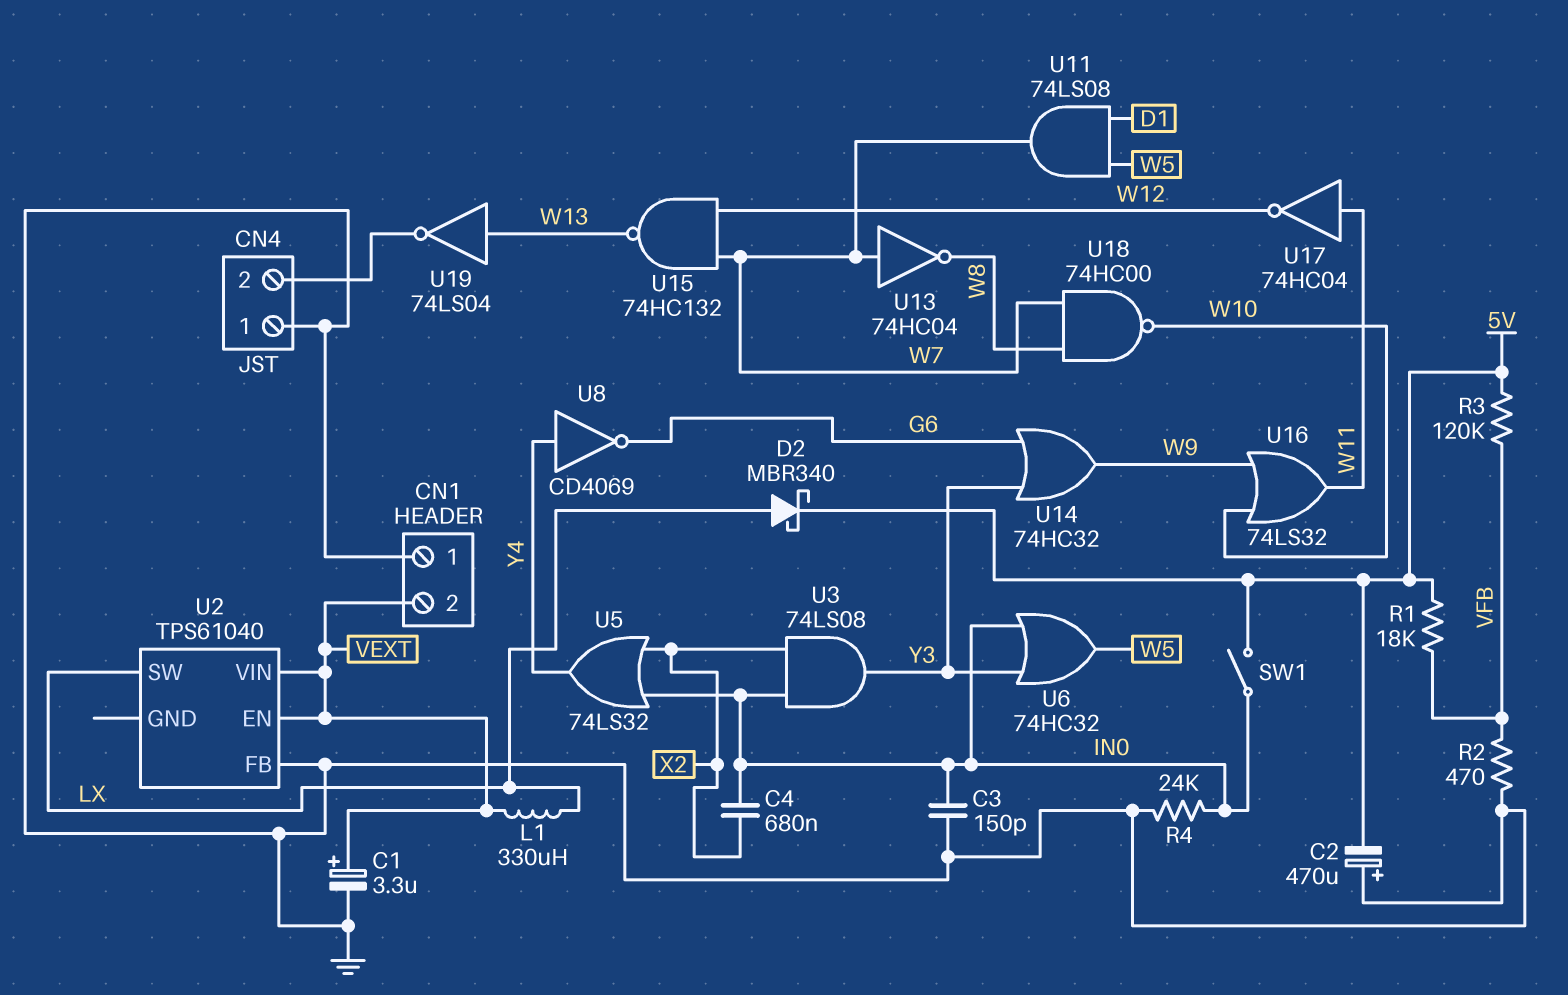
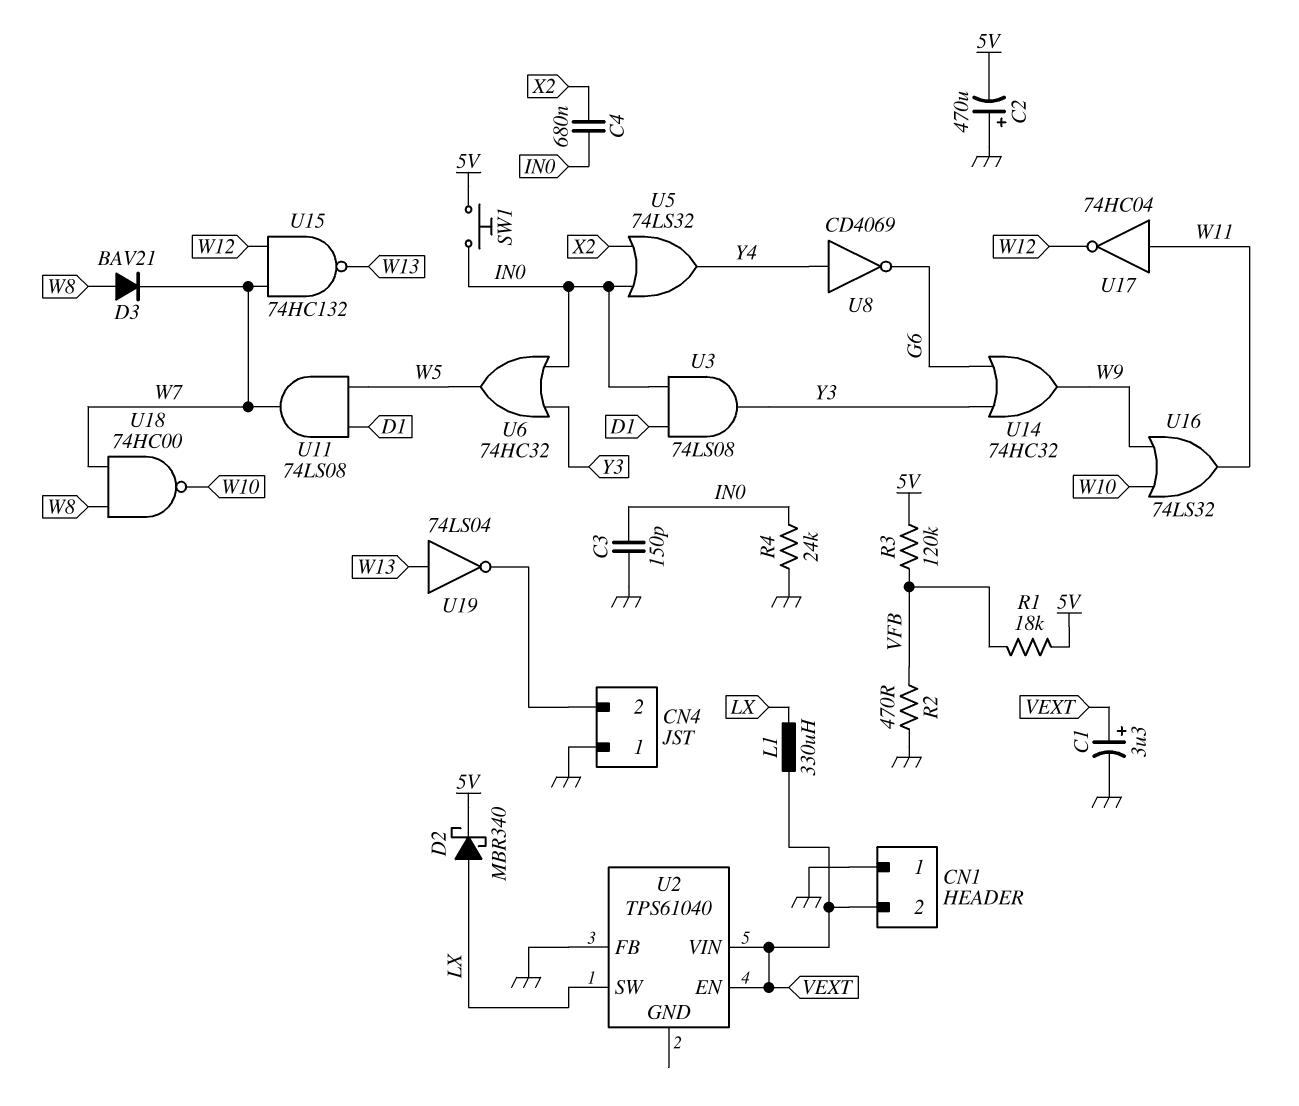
D3: none -> diode BAV21 (A W8, K W7)
SW1: switch (5V, IN0) -> button (5V, IN0)
U3: AND 74LS08 (in IN0, in X2, out Y3) -> AND 74LS08 (in D1, in IN0, out Y3)
U13: NOT 74HC04 (in W7, out W8) -> none

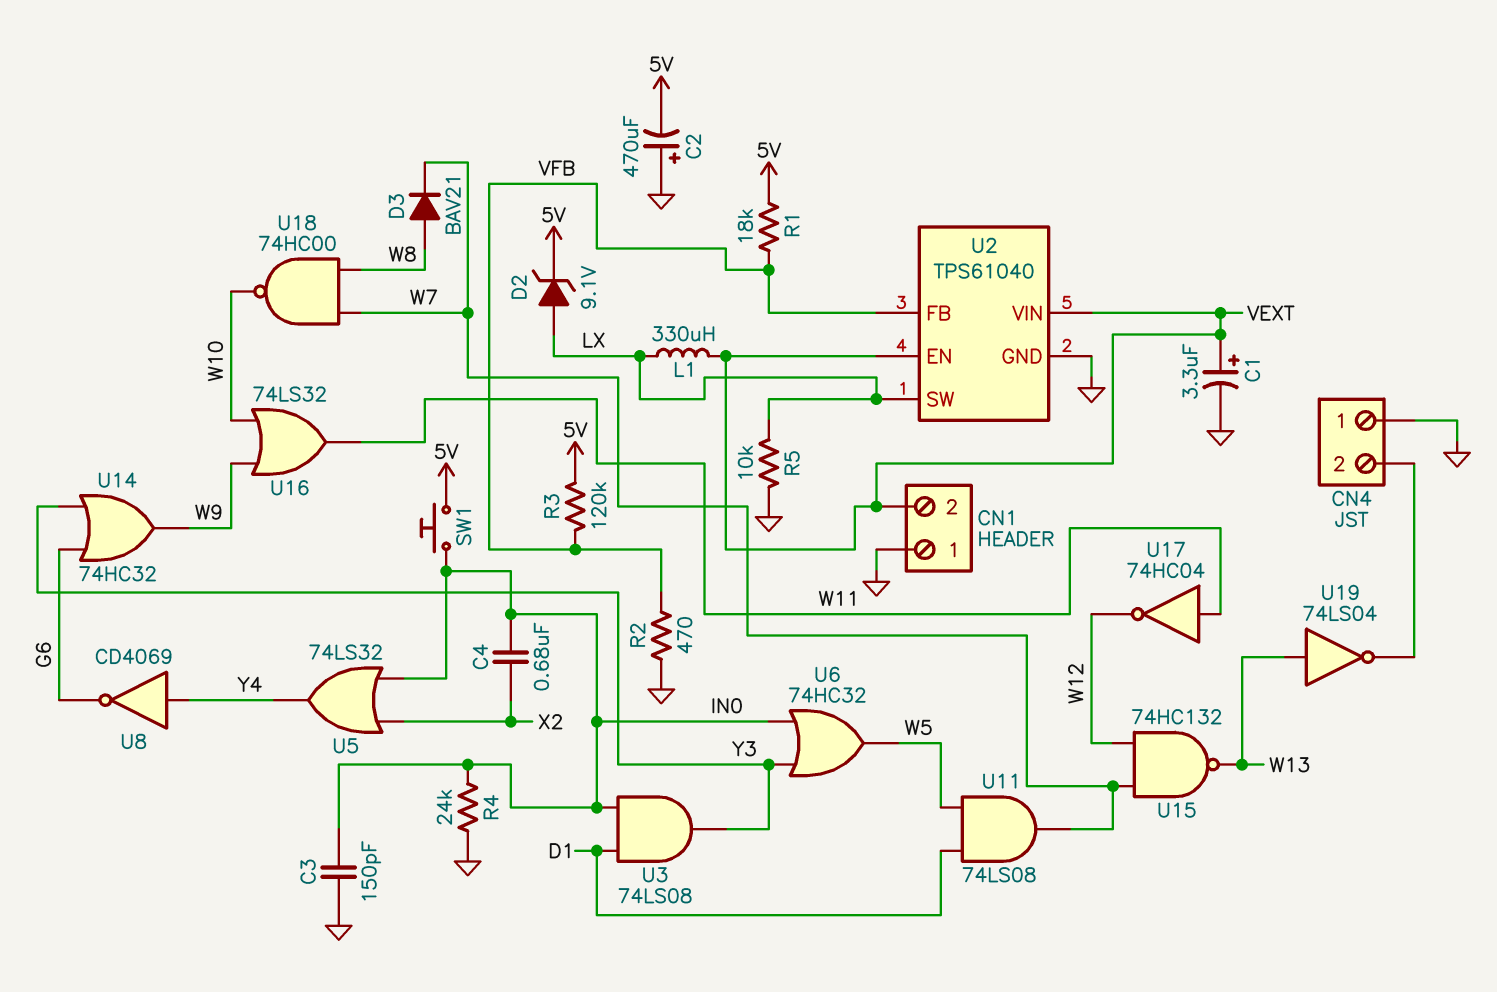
D2: schottky MBR340 (A LX, K 5V) -> zener 9.1V (A LX, K 5V)
R5: none -> 10k (GND, LX)
U2 pin FB: GND -> VFB
U2 pin GND: none -> GND

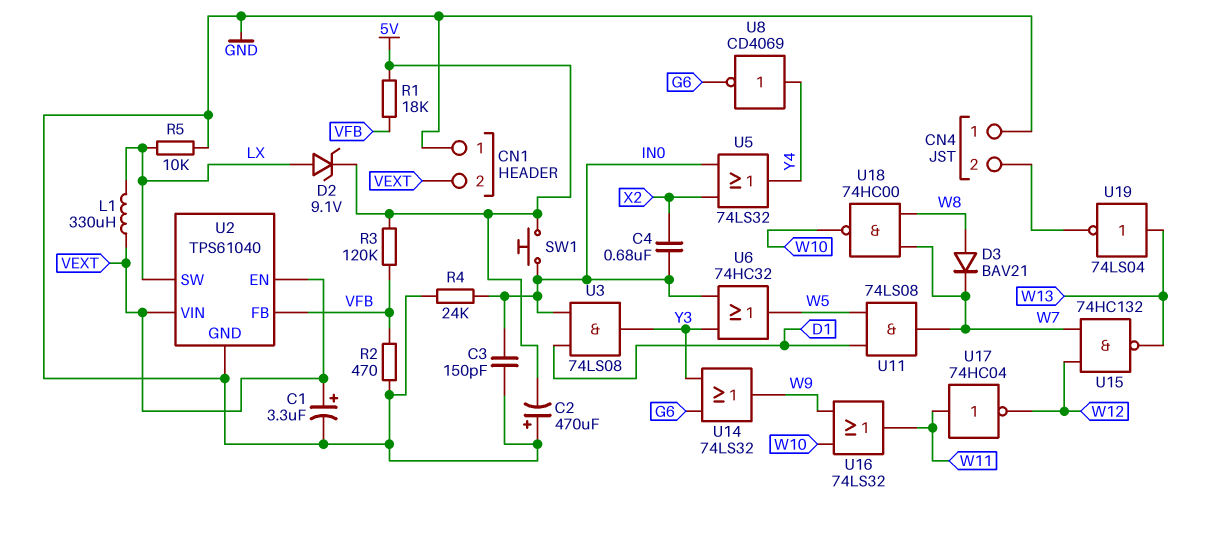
U14: OR 74HC32 (in G6, in Y3, out W9) -> OR 74LS32 (in G6, in Y3, out W9)

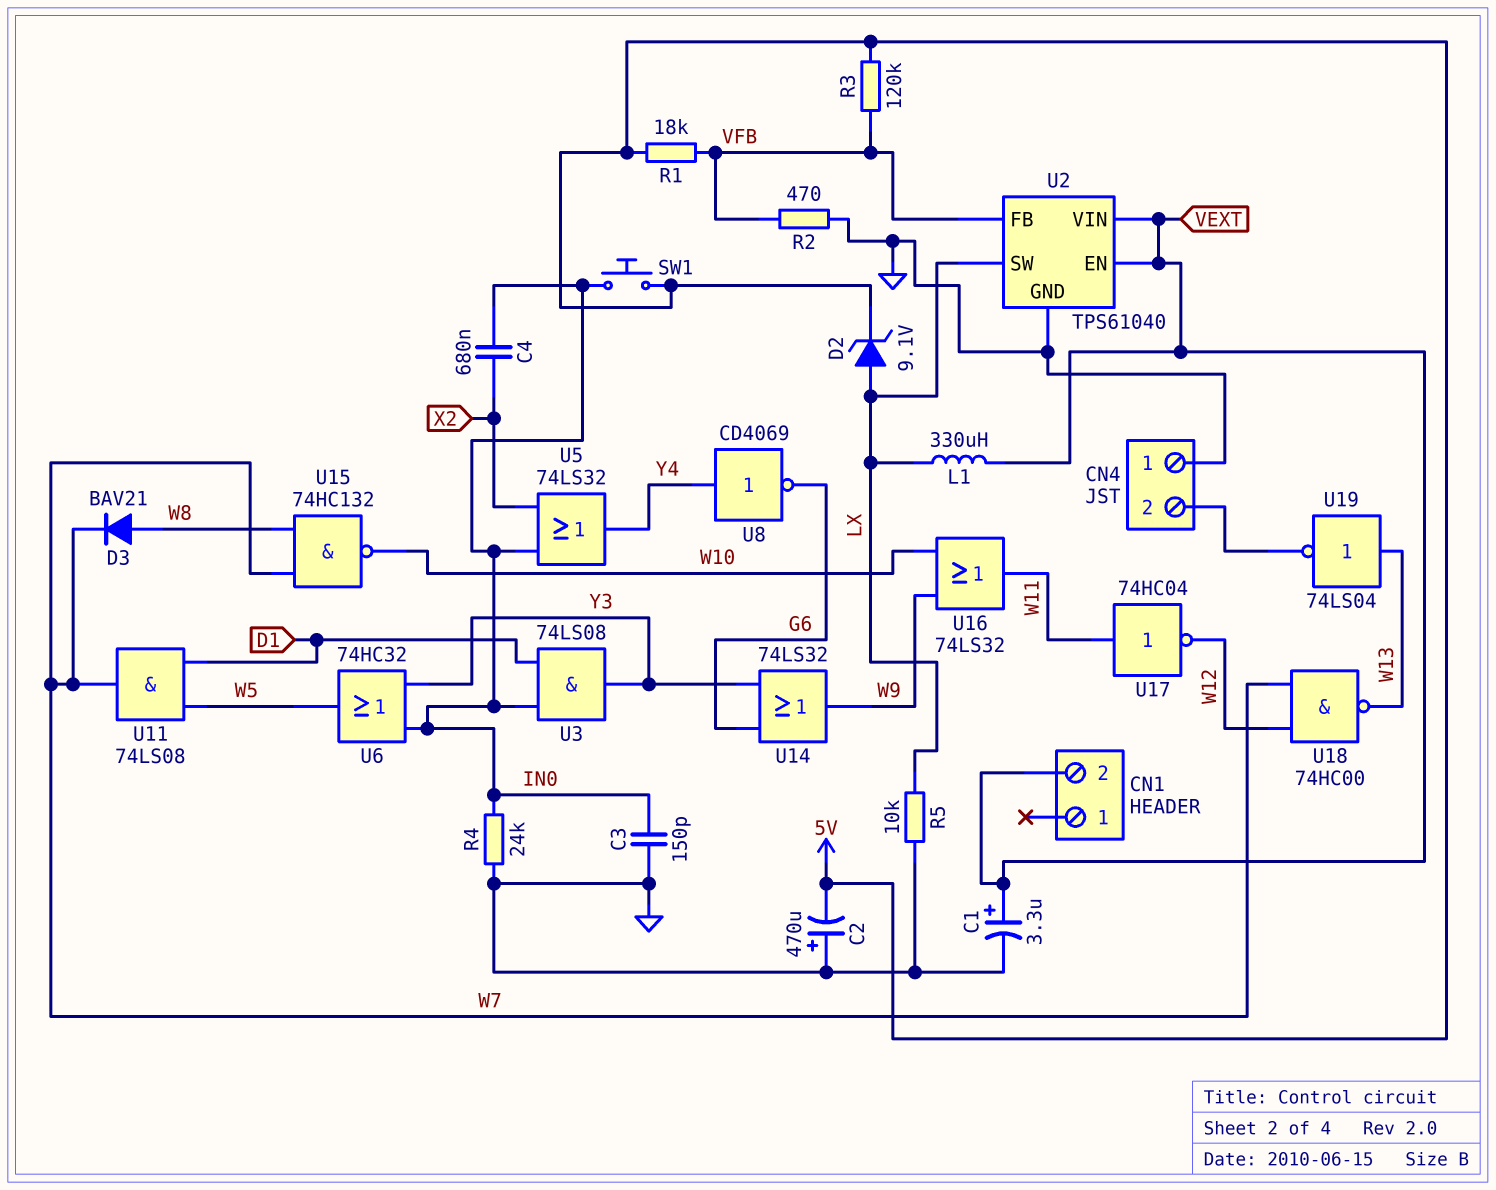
CN1 pin 1: GND -> none
U15: NAND 74HC132 (in W7, in W12, out W13) -> NAND 74HC132 (in W7, in W8, out W10)
U18: NAND 74HC00 (in W7, in W8, out W10) -> NAND 74HC00 (in W7, in W12, out W13)

